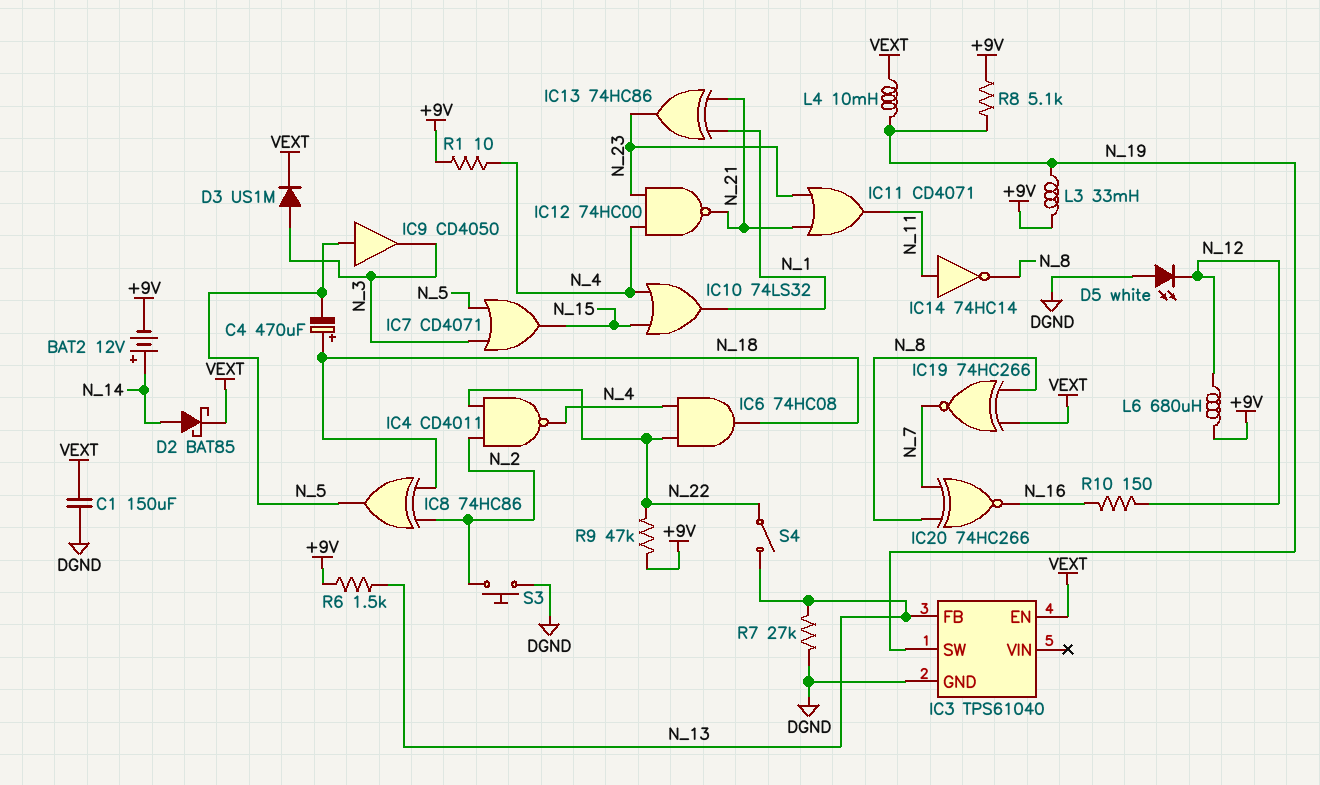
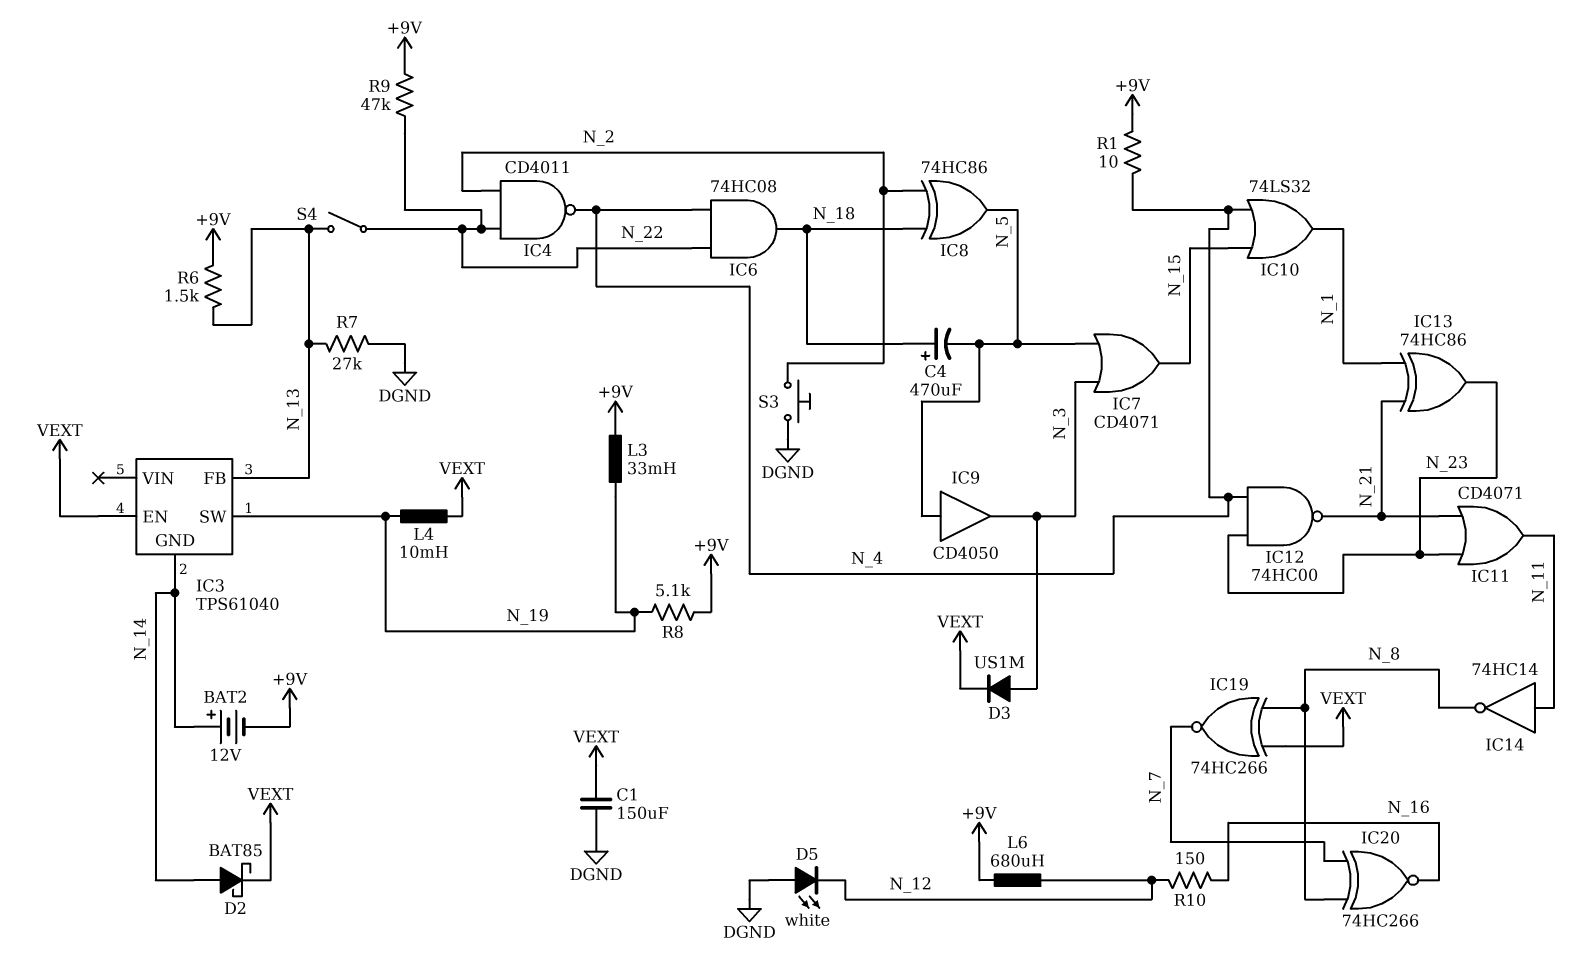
IC3 pin GND: DGND -> N_14

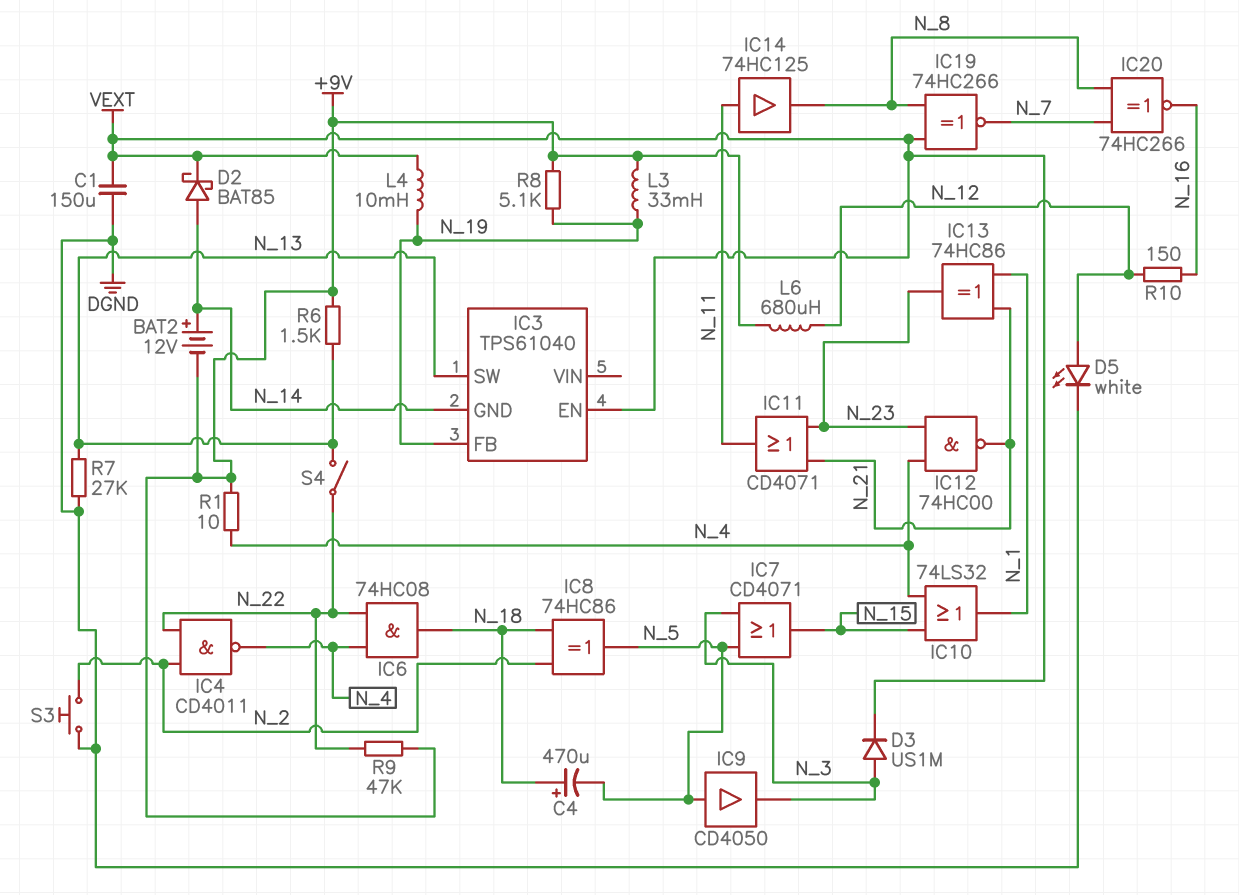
D5: LED white (A DGND, K N_12) -> LED white (A N_12, K DGND)
IC3 pin FB: N_13 -> N_19
IC3 pin SW: N_19 -> N_13
IC14: NOT 74HC14 (in N_11, out N_8) -> buffer 74HC125 (in N_11, out N_8)

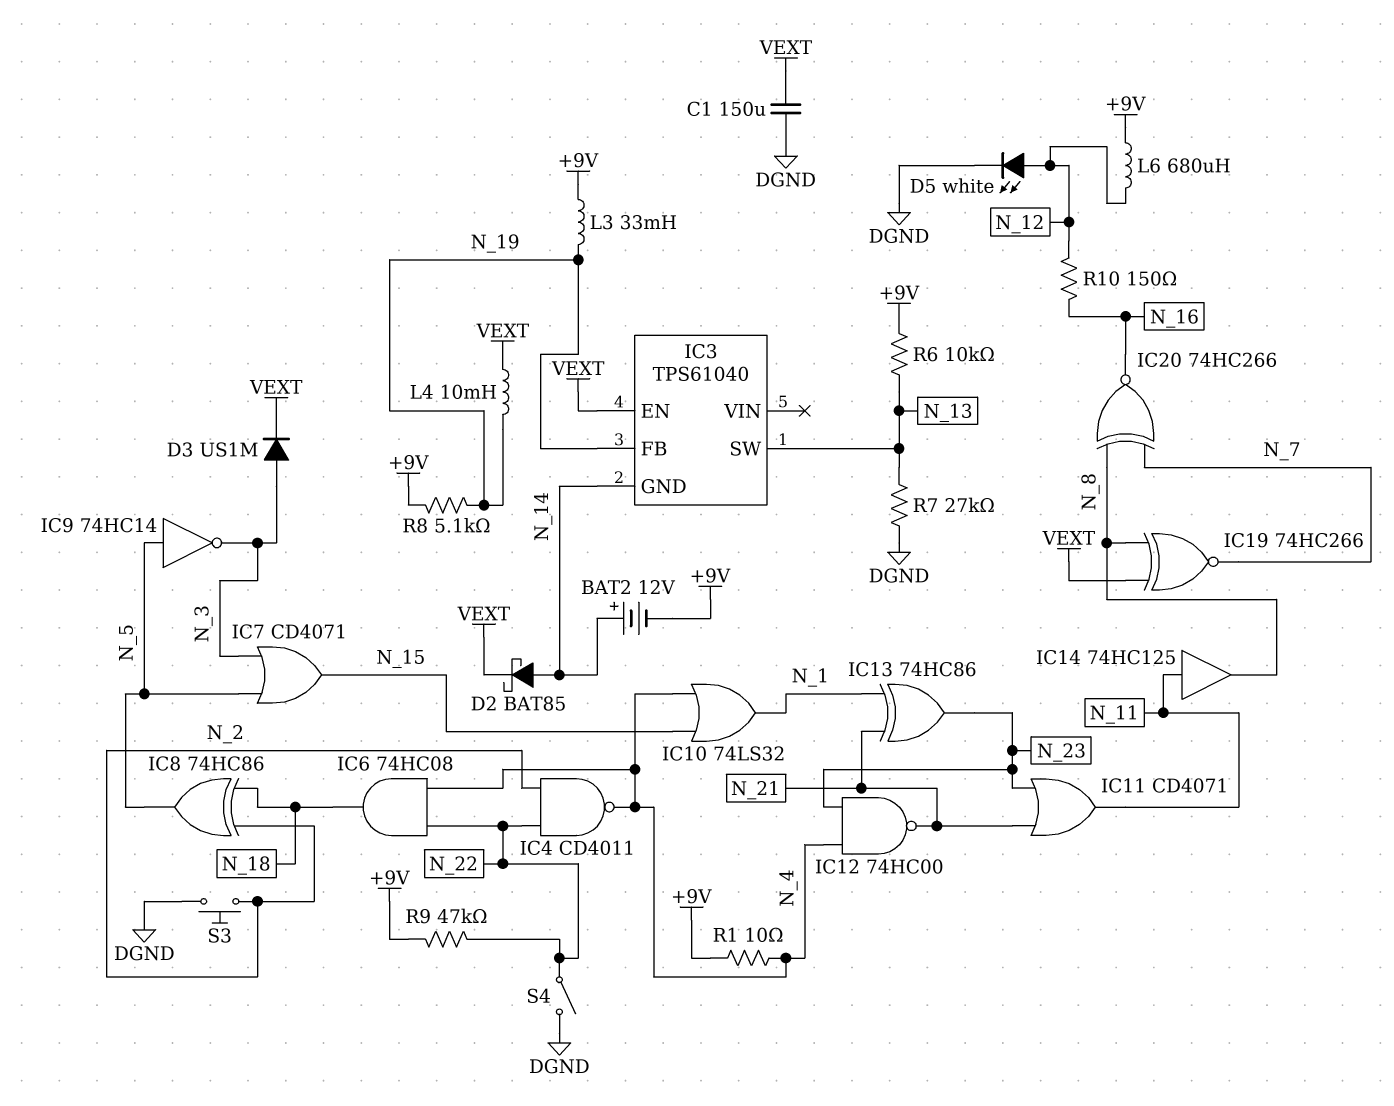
C4: 470uF (plus N_18, minus N_5) -> none
IC9: buffer CD4050 (in N_5, out N_3) -> NOT 74HC14 (in N_5, out N_3)
R6: 1.5k (+9V, N_13) -> 10k (+9V, N_13)
S4: switch (N_13, N_22) -> switch (DGND, N_22)

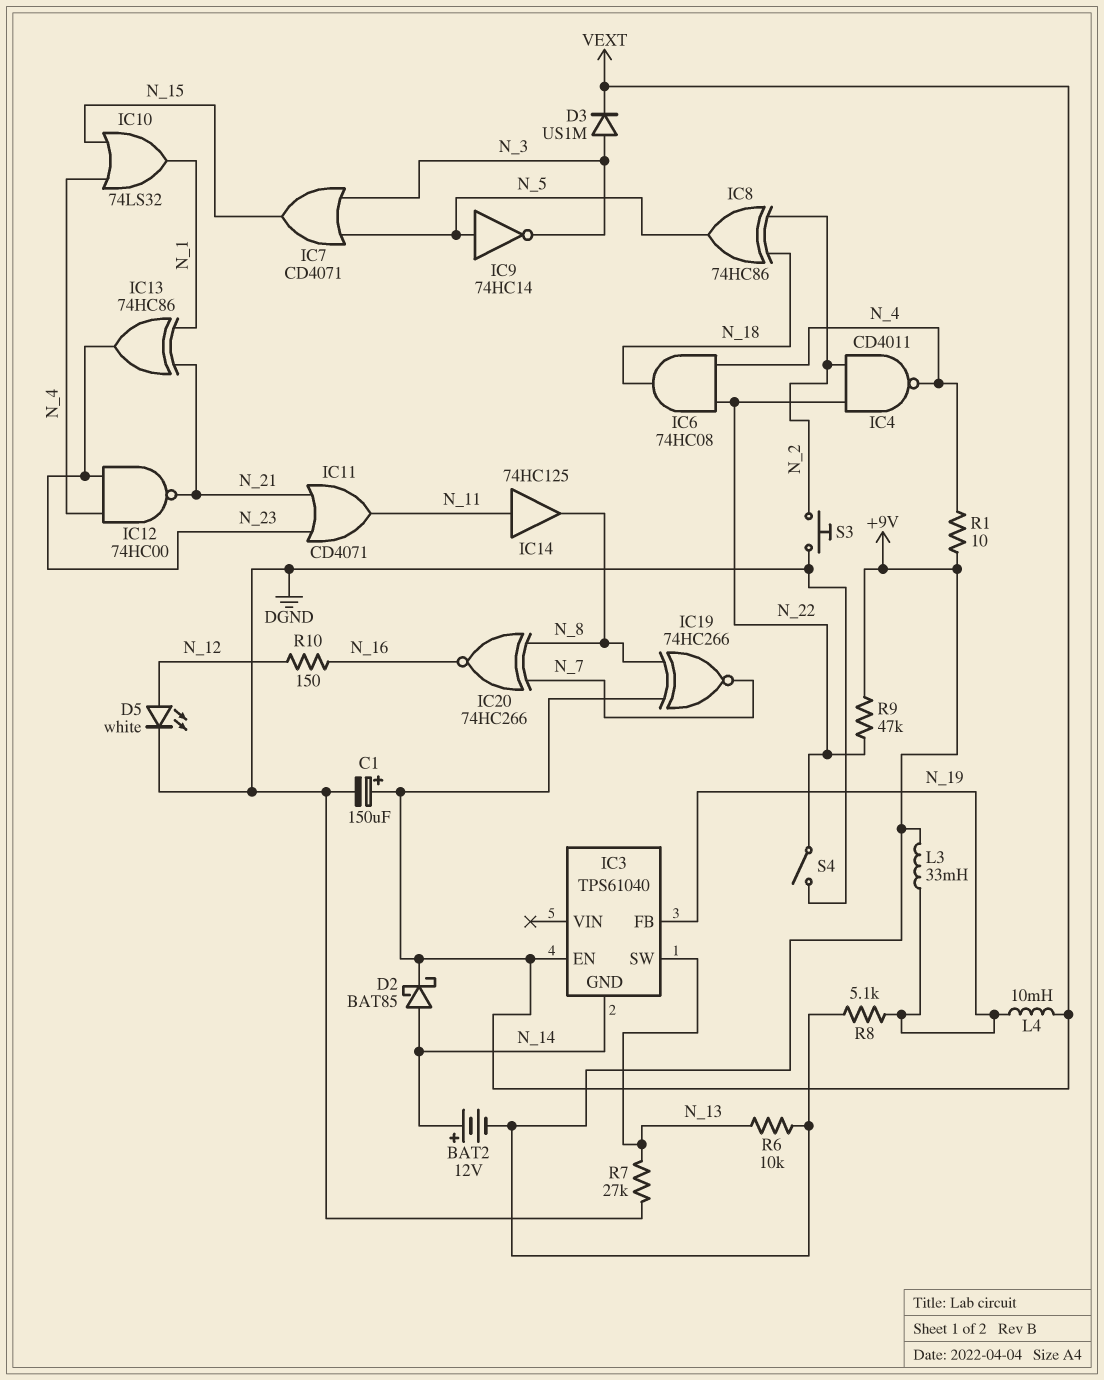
C1: 150uF (DGND, VEXT) -> 150uF (plus VEXT, minus DGND)
L6: 680uH (+9V, N_12) -> none

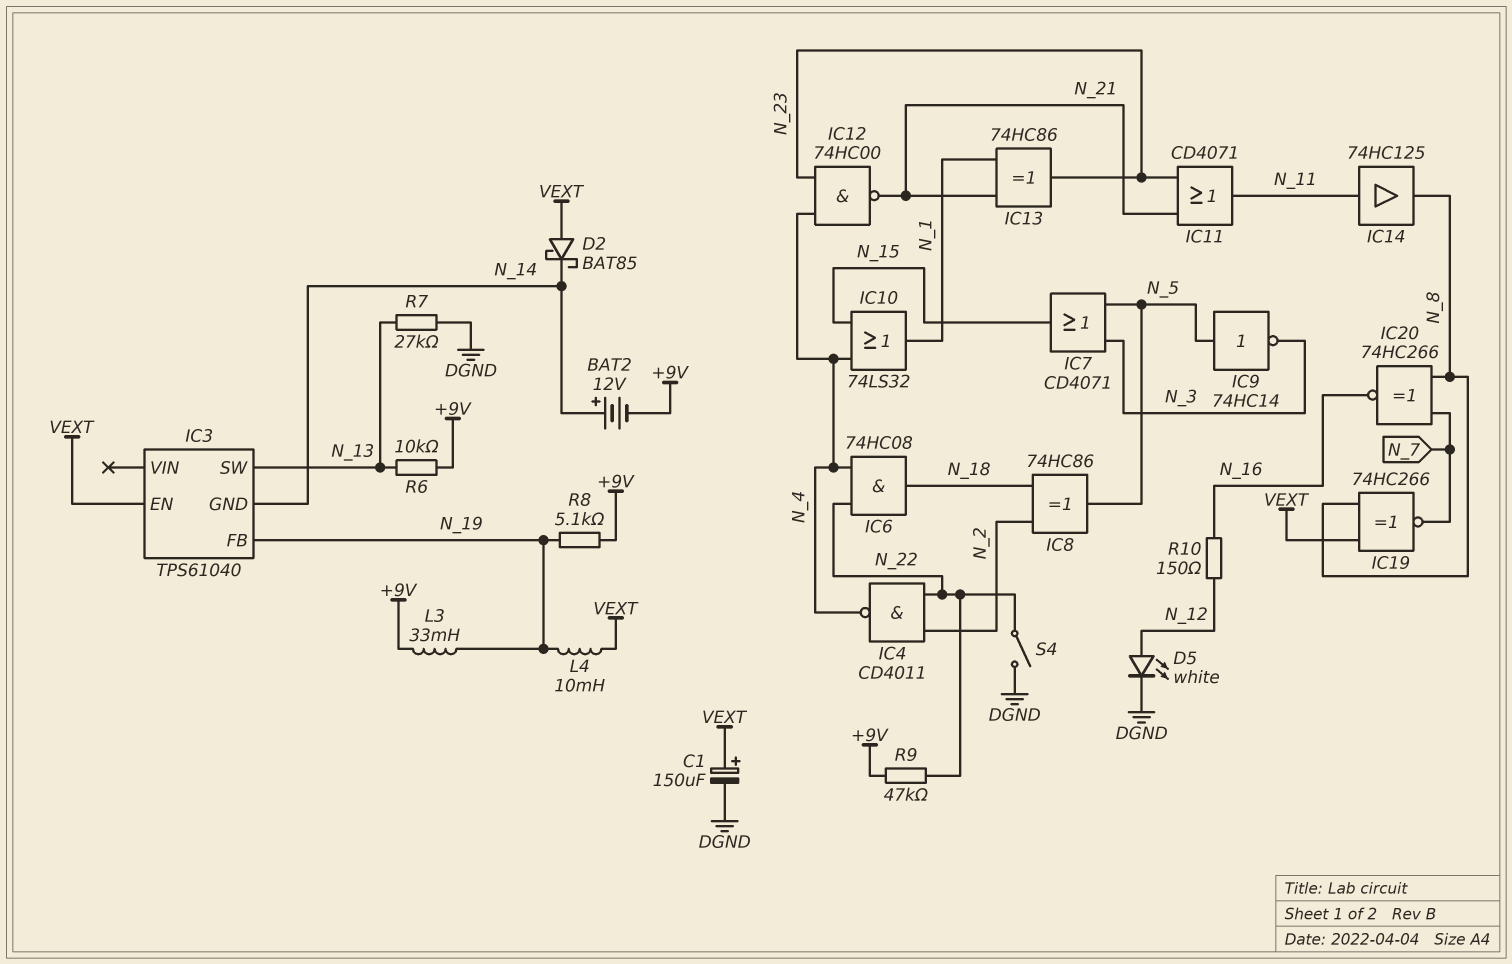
D2: schottky BAT85 (A N_14, K VEXT) -> schottky BAT85 (A VEXT, K N_14)
D3: diode US1M (A N_3, K VEXT) -> none
R1: 10 (+9V, N_4) -> none
S3: button (DGND, N_2) -> none

